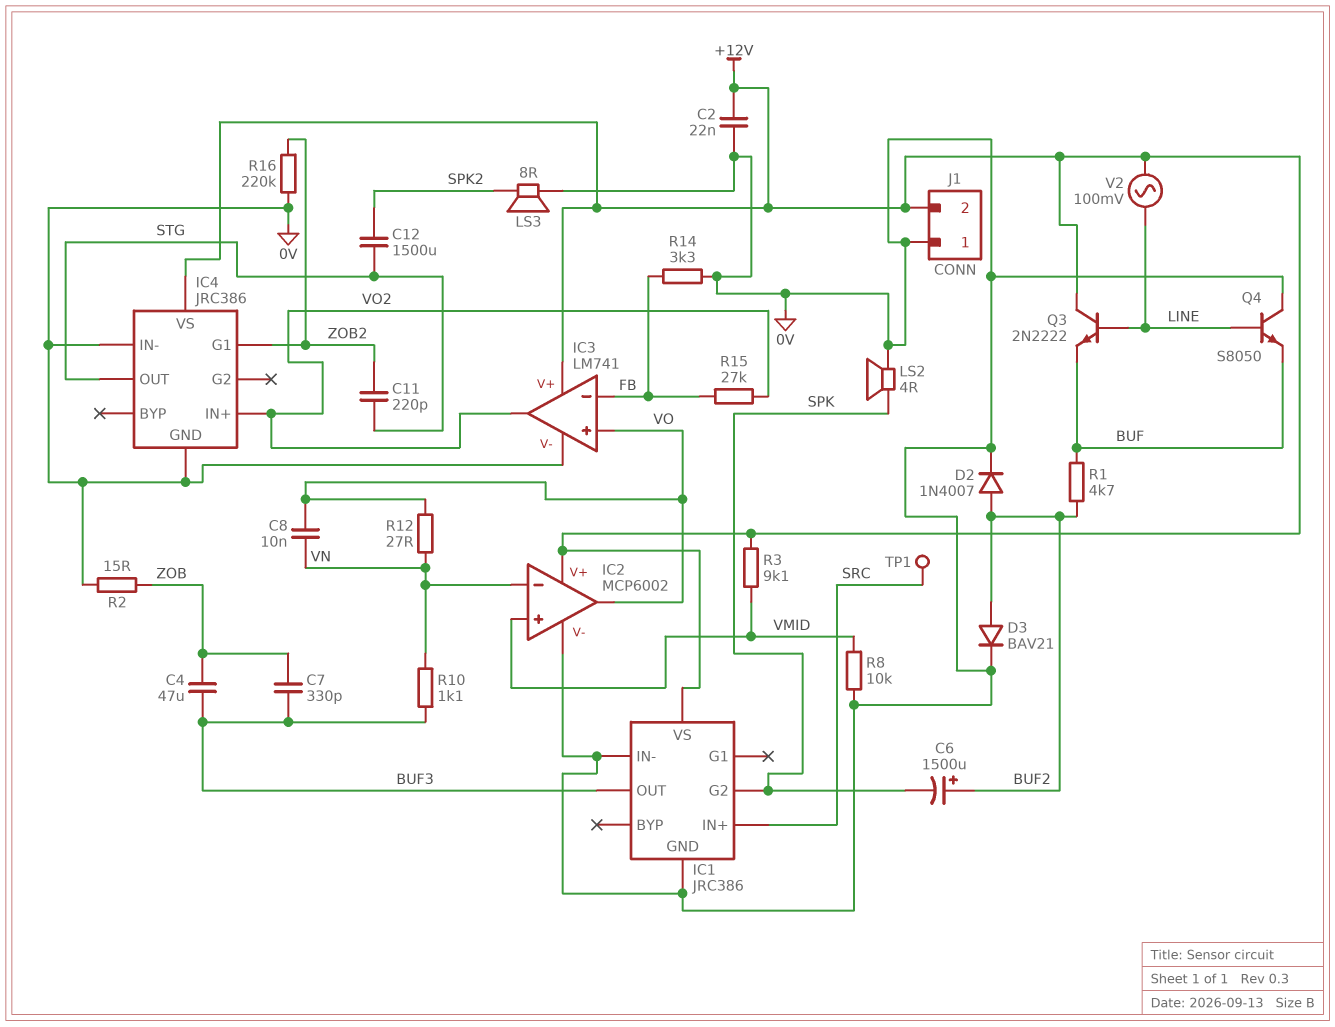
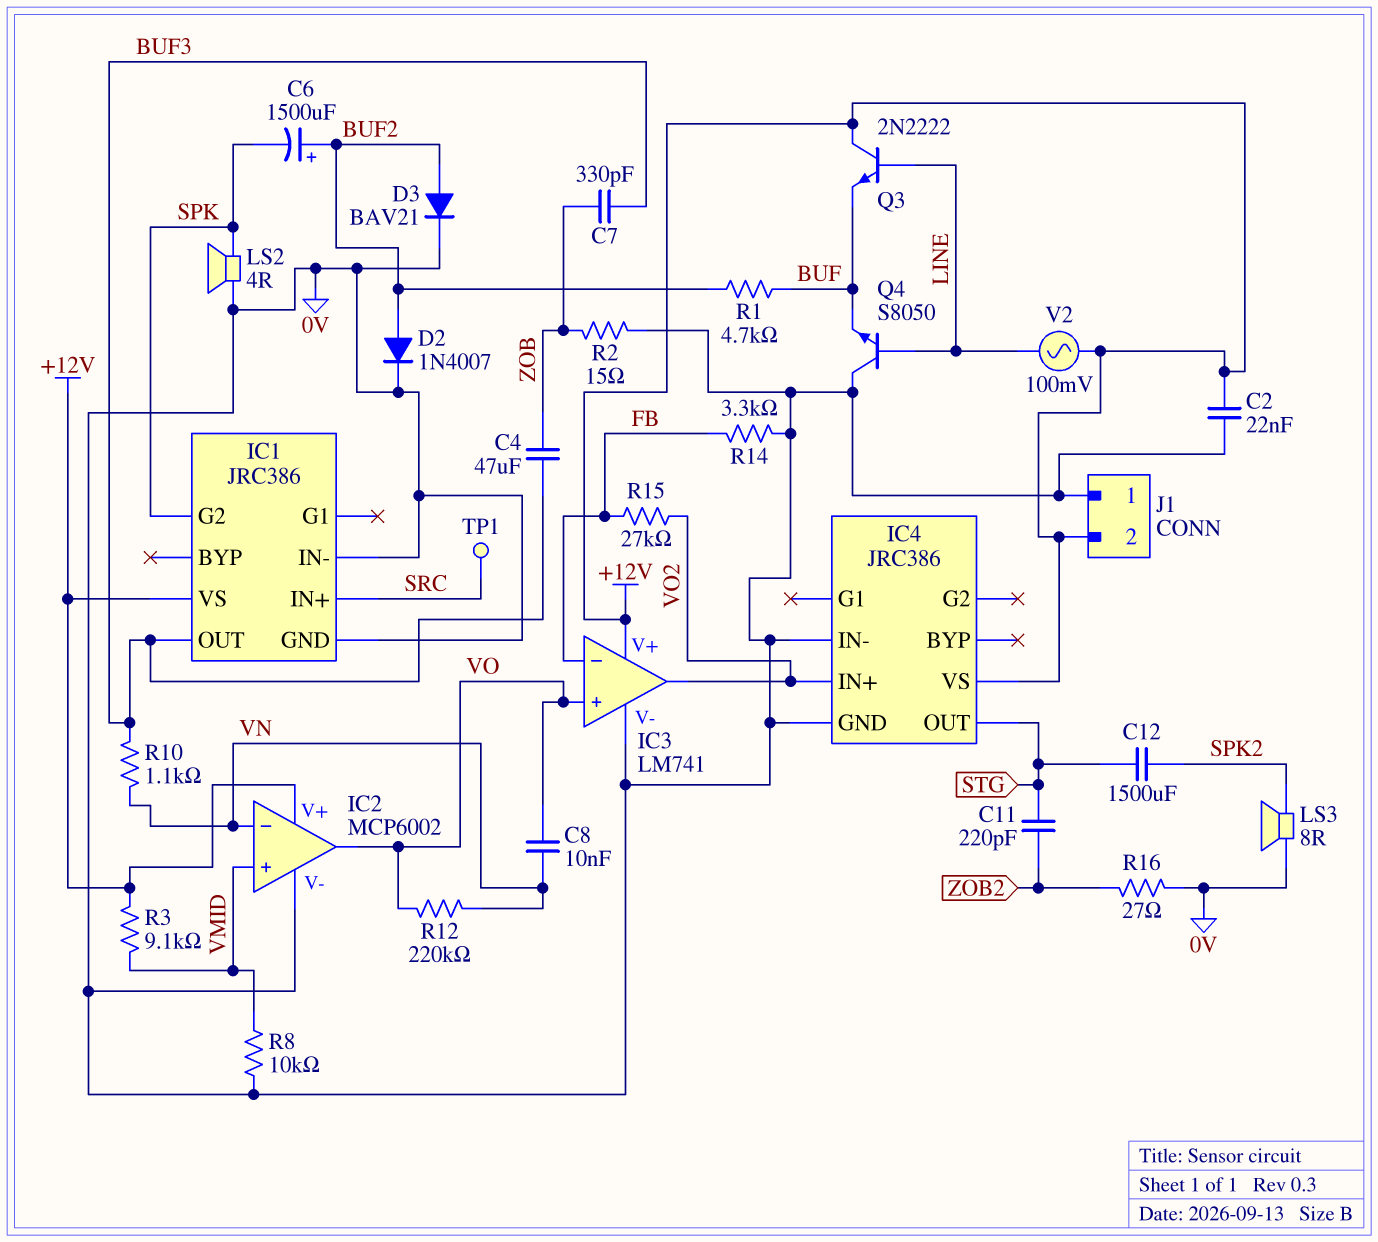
IC4 pin G1: ZOB2 -> none
R12: 27 (VN, VO) -> 220k (VN, VO)
R16: 220k (0V, ZOB2) -> 27 (0V, ZOB2)

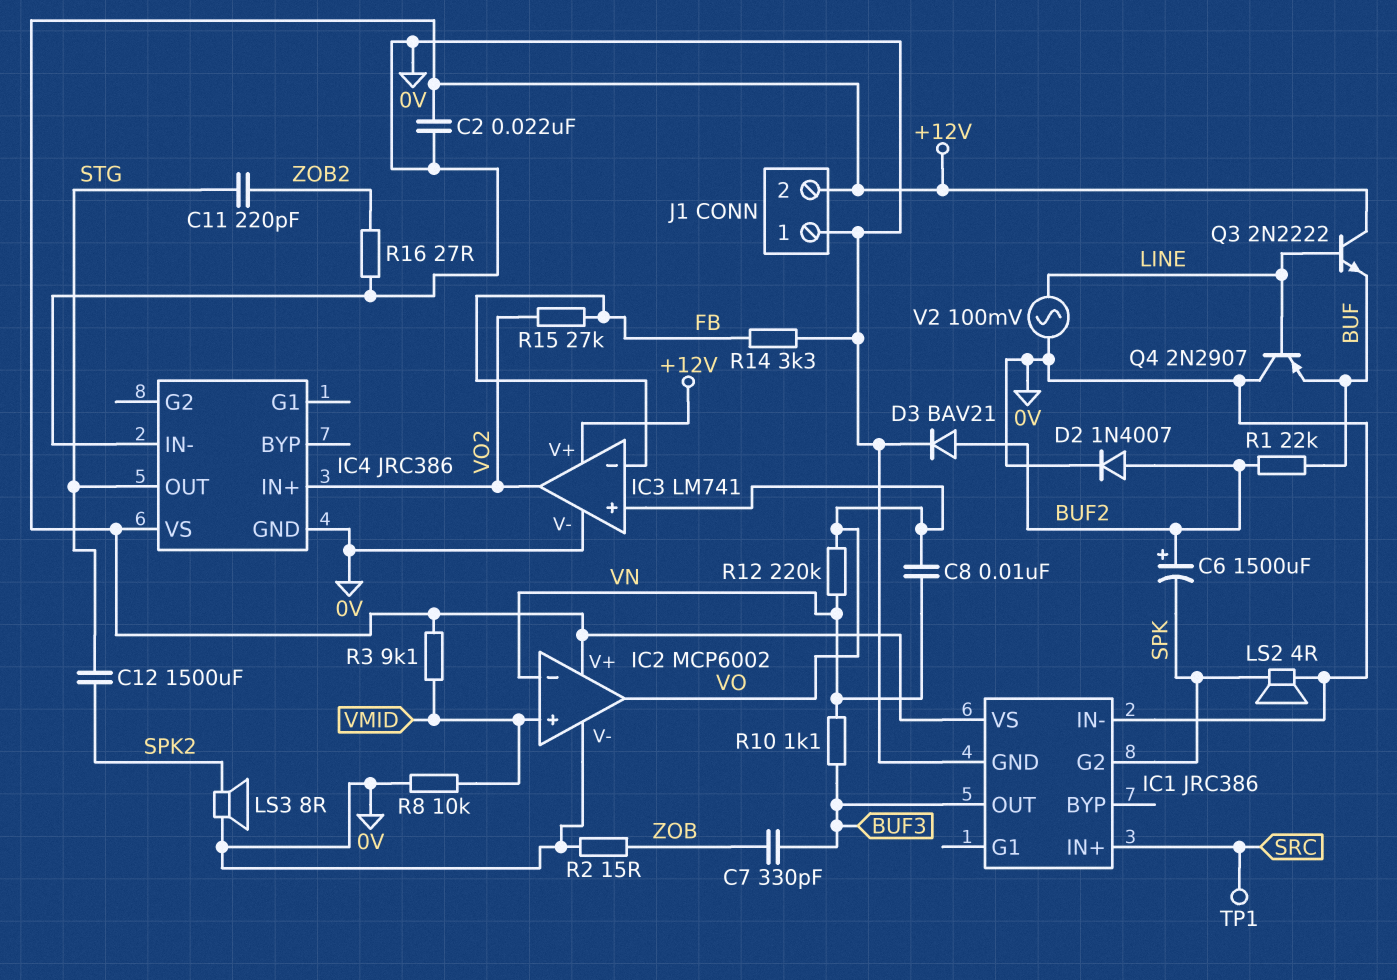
C4: 47uF (BUF3, ZOB) -> none
Q4: NPN S8050 (B LINE, C 0V, E BUF) -> PNP 2N2907 (B LINE, C 0V, E BUF)
R1: 4.7k (BUF, BUF2) -> 22k (BUF, BUF2)
V2: AC 100mV (+12V, LINE) -> AC 100mV (0V, LINE)

